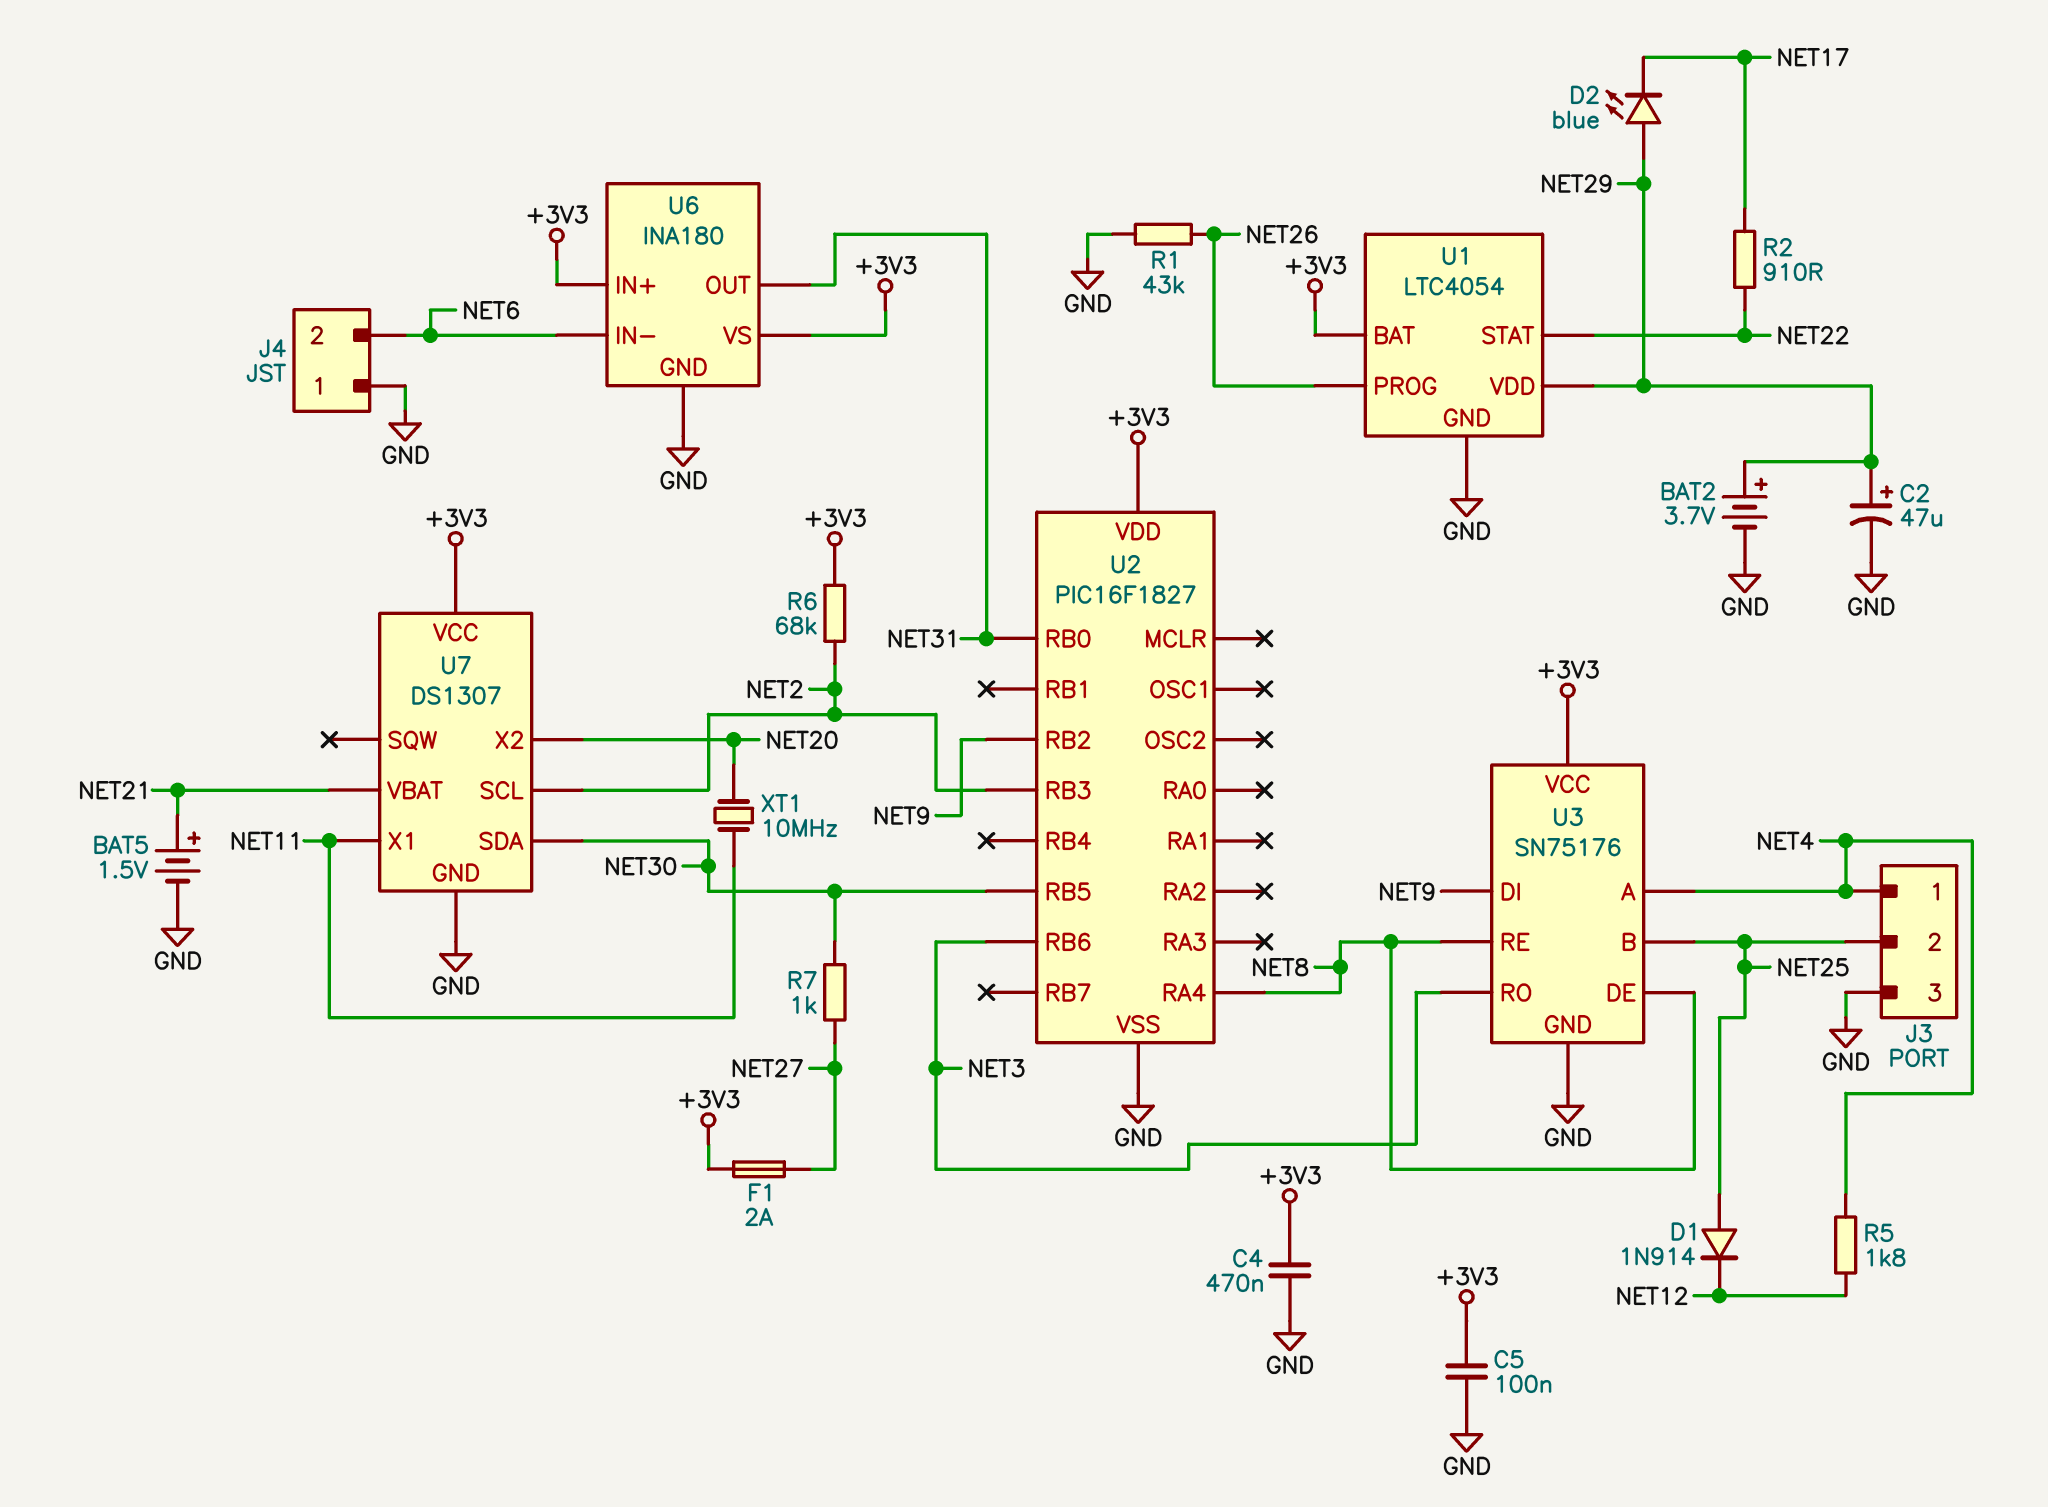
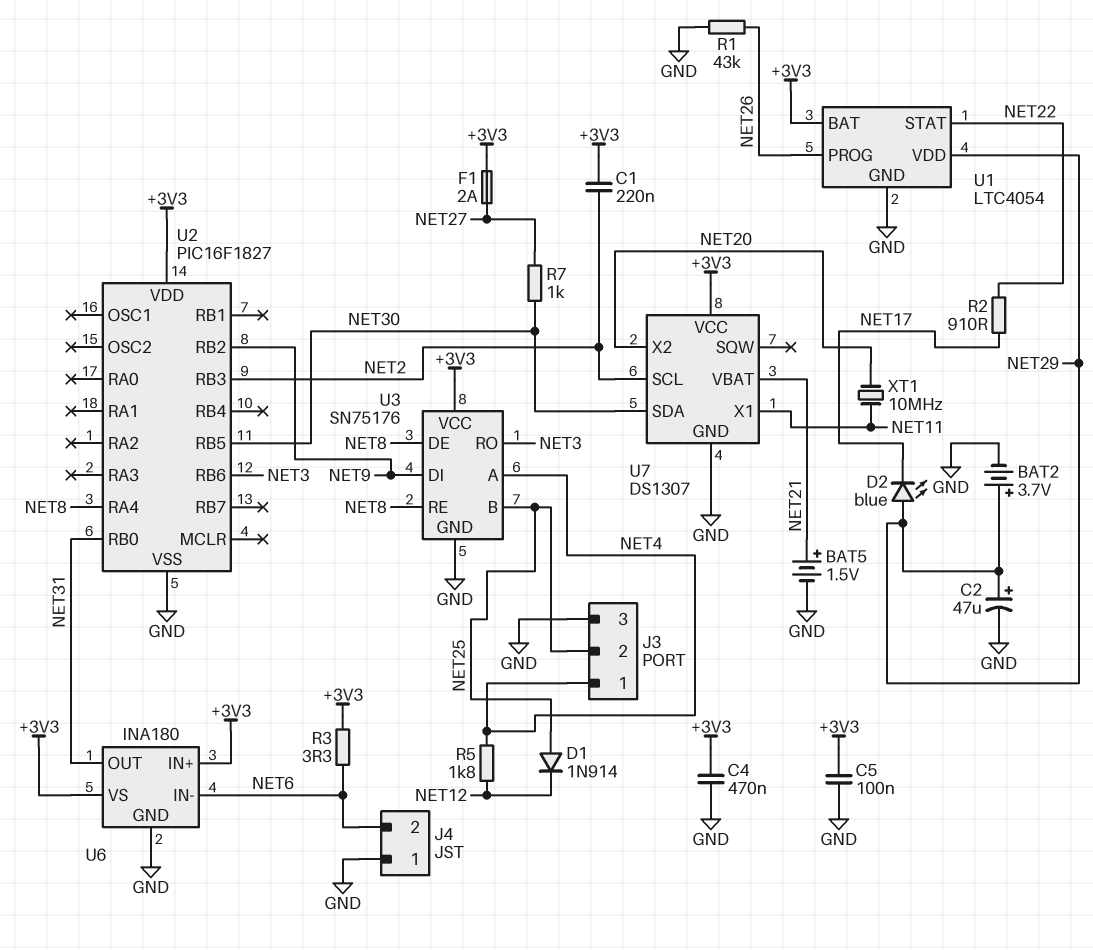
C1: none -> 220nF (+3V3, NET2)
R3: none -> 3.3 (+3V3, NET6)
R6: 68k (+3V3, NET2) -> none

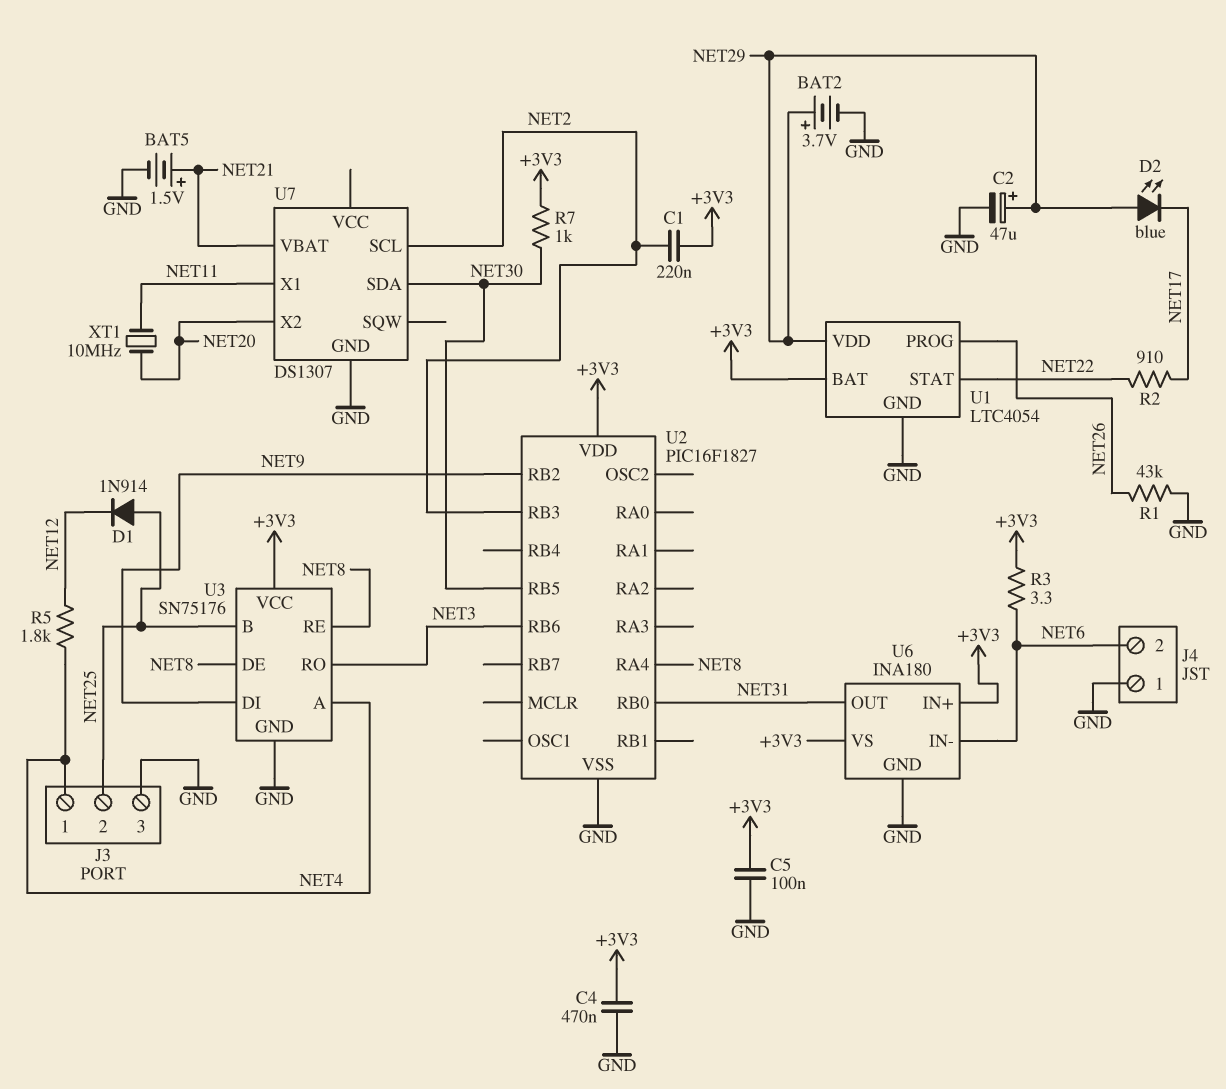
F1: 2A (+3V3, NET27) -> none
R7: 1k (NET27, NET30) -> 1k (+3V3, NET30)
U7 pin VCC: +3V3 -> none

